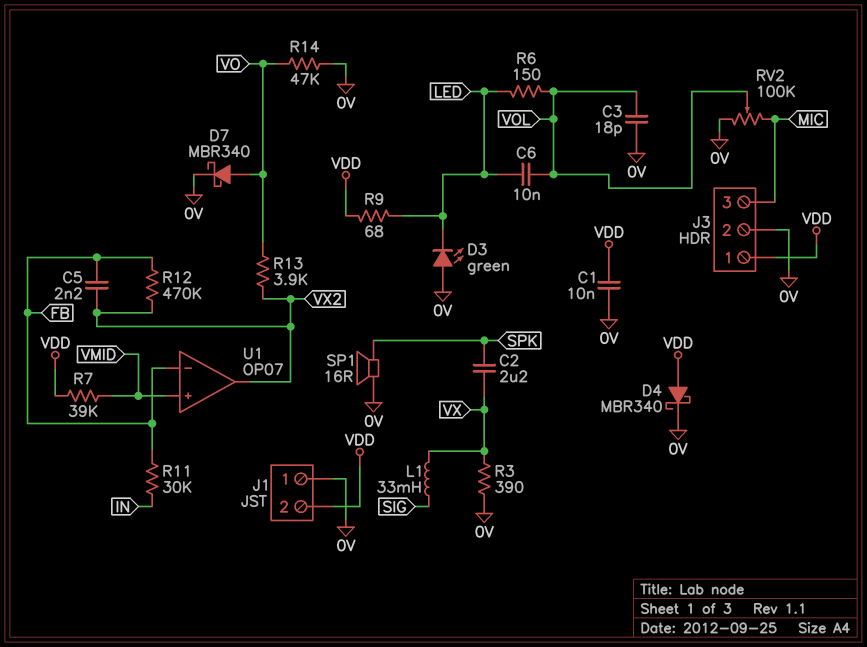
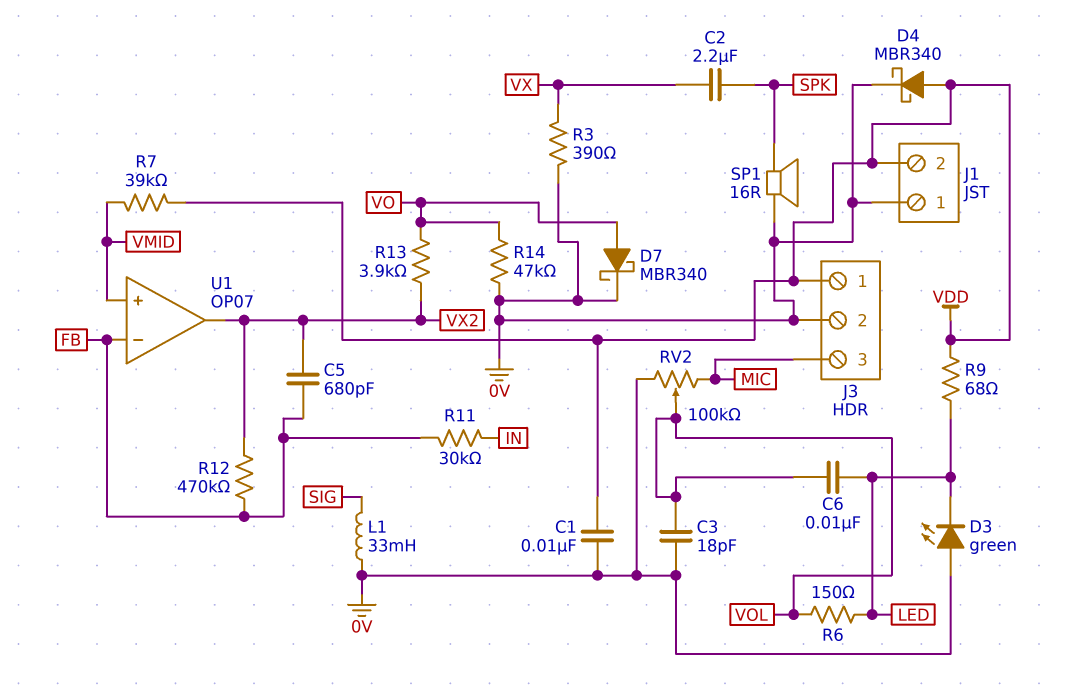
C5: 2.2nF (FB, VX2) -> 680pF (FB, VX2)
L1: 33mH (SIG, VX) -> 33mH (0V, SIG)

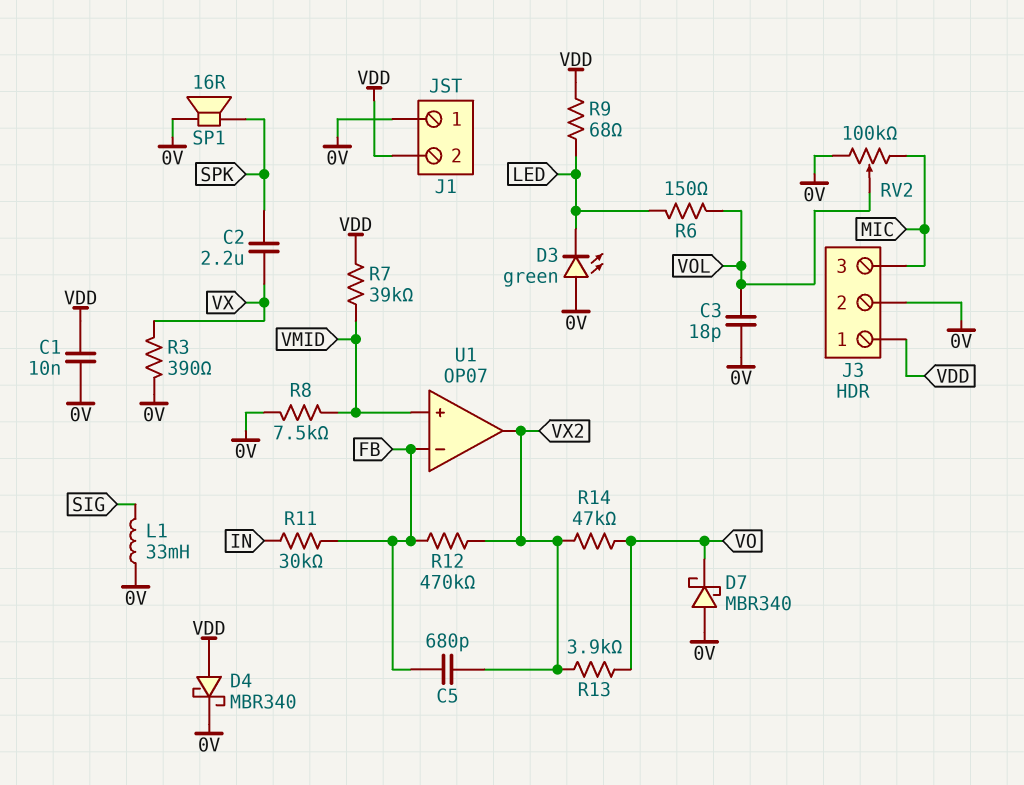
C6: 10nF (LED, VOL) -> none
D7: schottky MBR340 (A VO, K 0V) -> schottky MBR340 (A 0V, K VO)
R8: none -> 7.5k (0V, VMID)
R14: 47k (0V, VO) -> 47k (VO, VX2)

